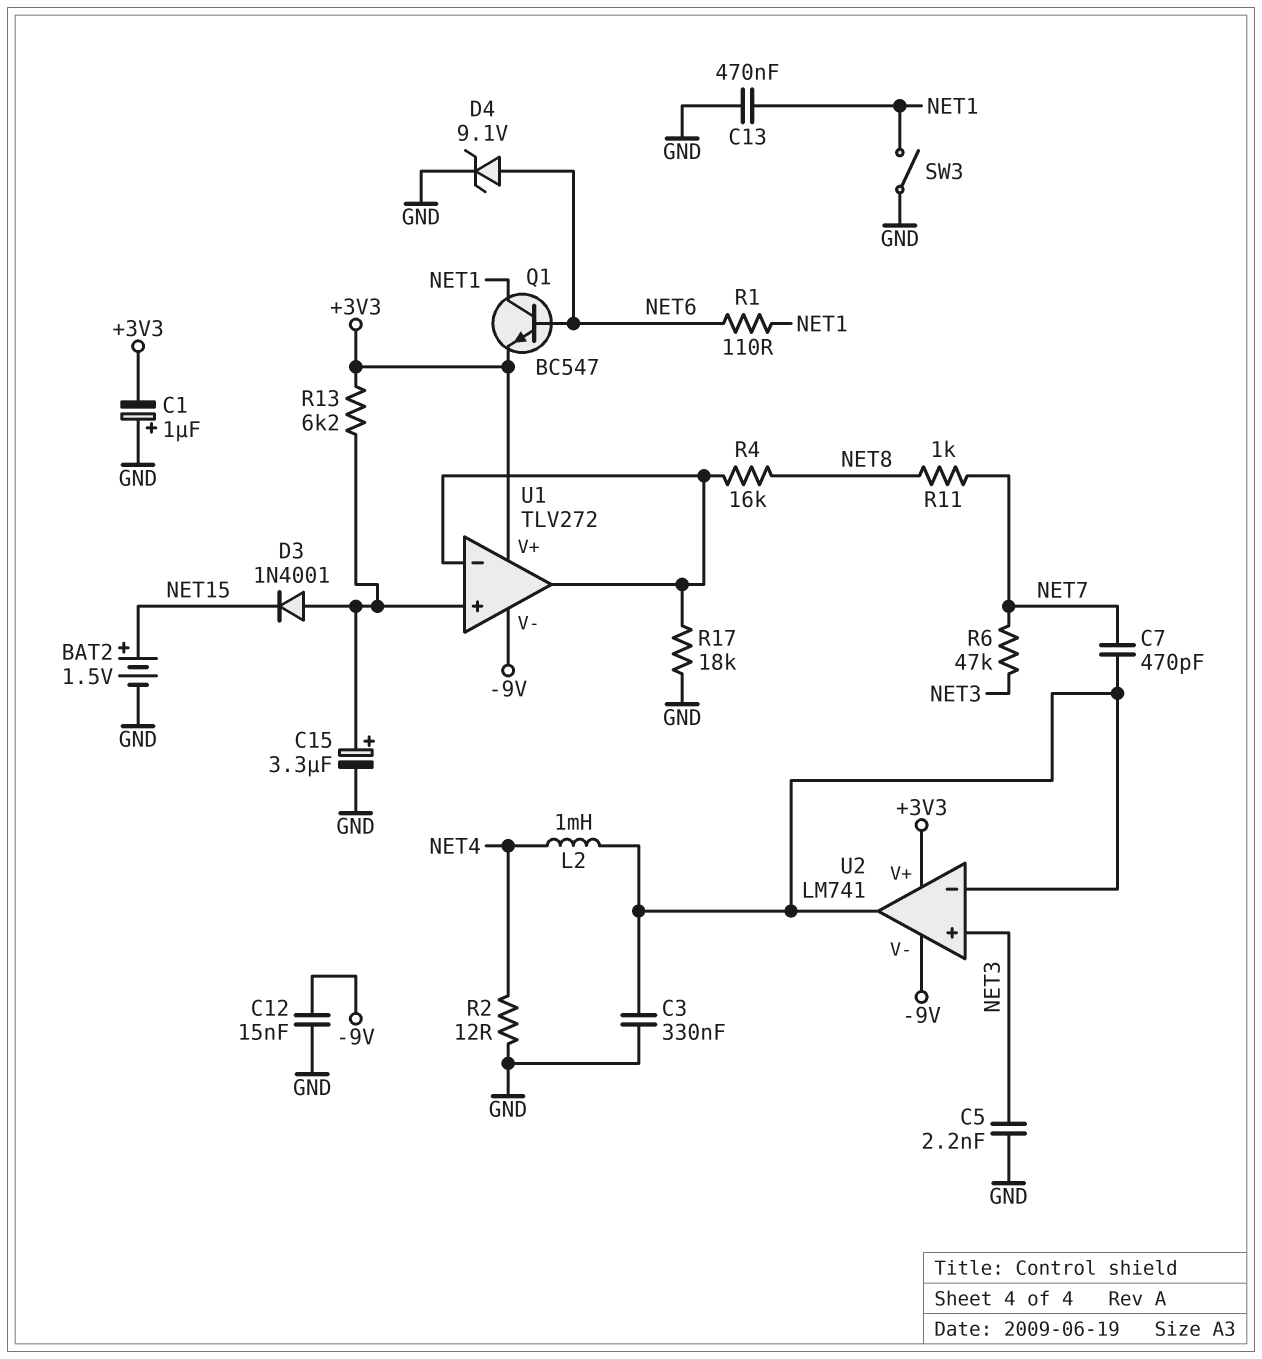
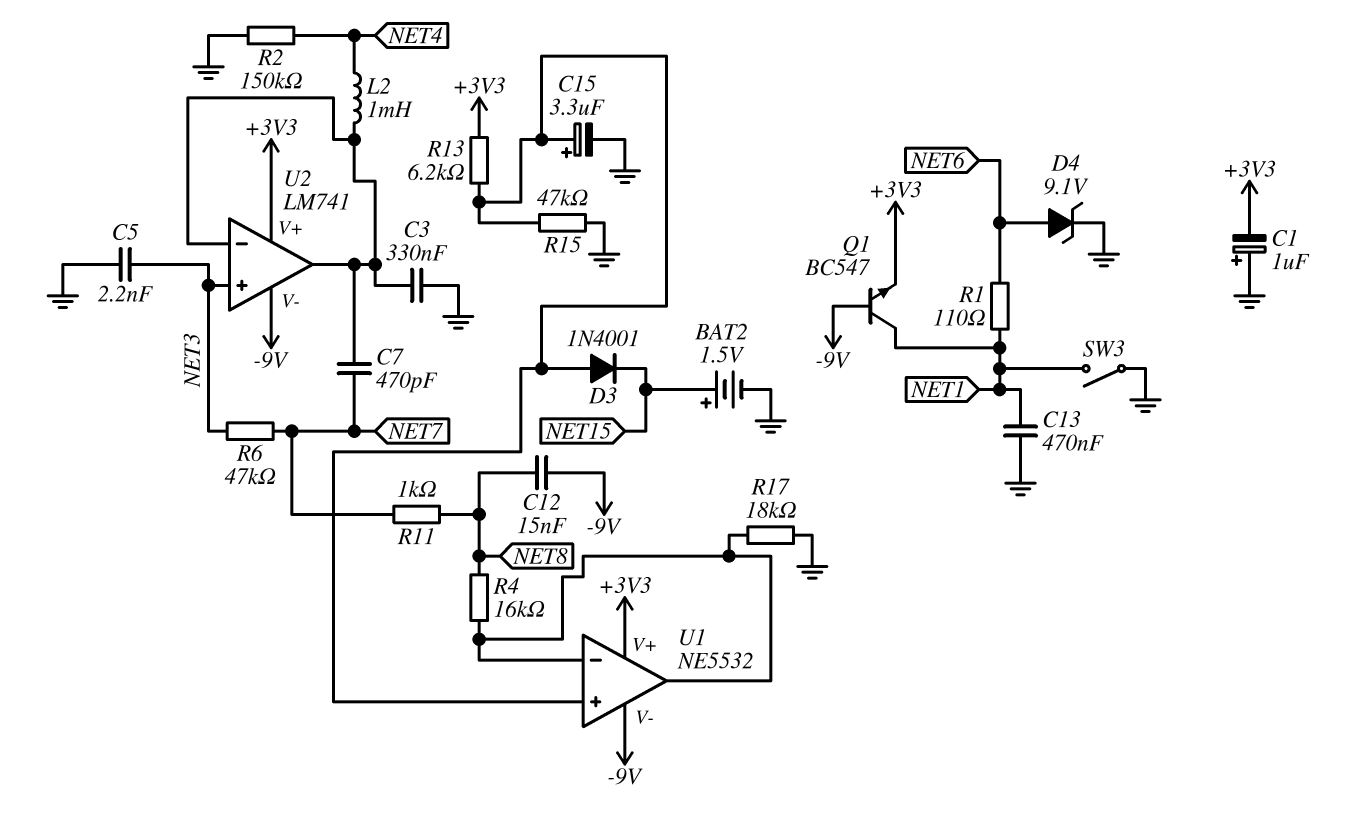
C12: 15nF (-9V, GND) -> 15nF (-9V, NET8)
Q1: NPN BC547 (B NET6, C NET1, E +3V3) -> NPN BC547 (B -9V, C NET1, E +3V3)
R2: 12 (GND, NET4) -> 150k (GND, NET4)
R15: none -> 47k (GND, U1/in+)
U1: TLV272 -> NE5532

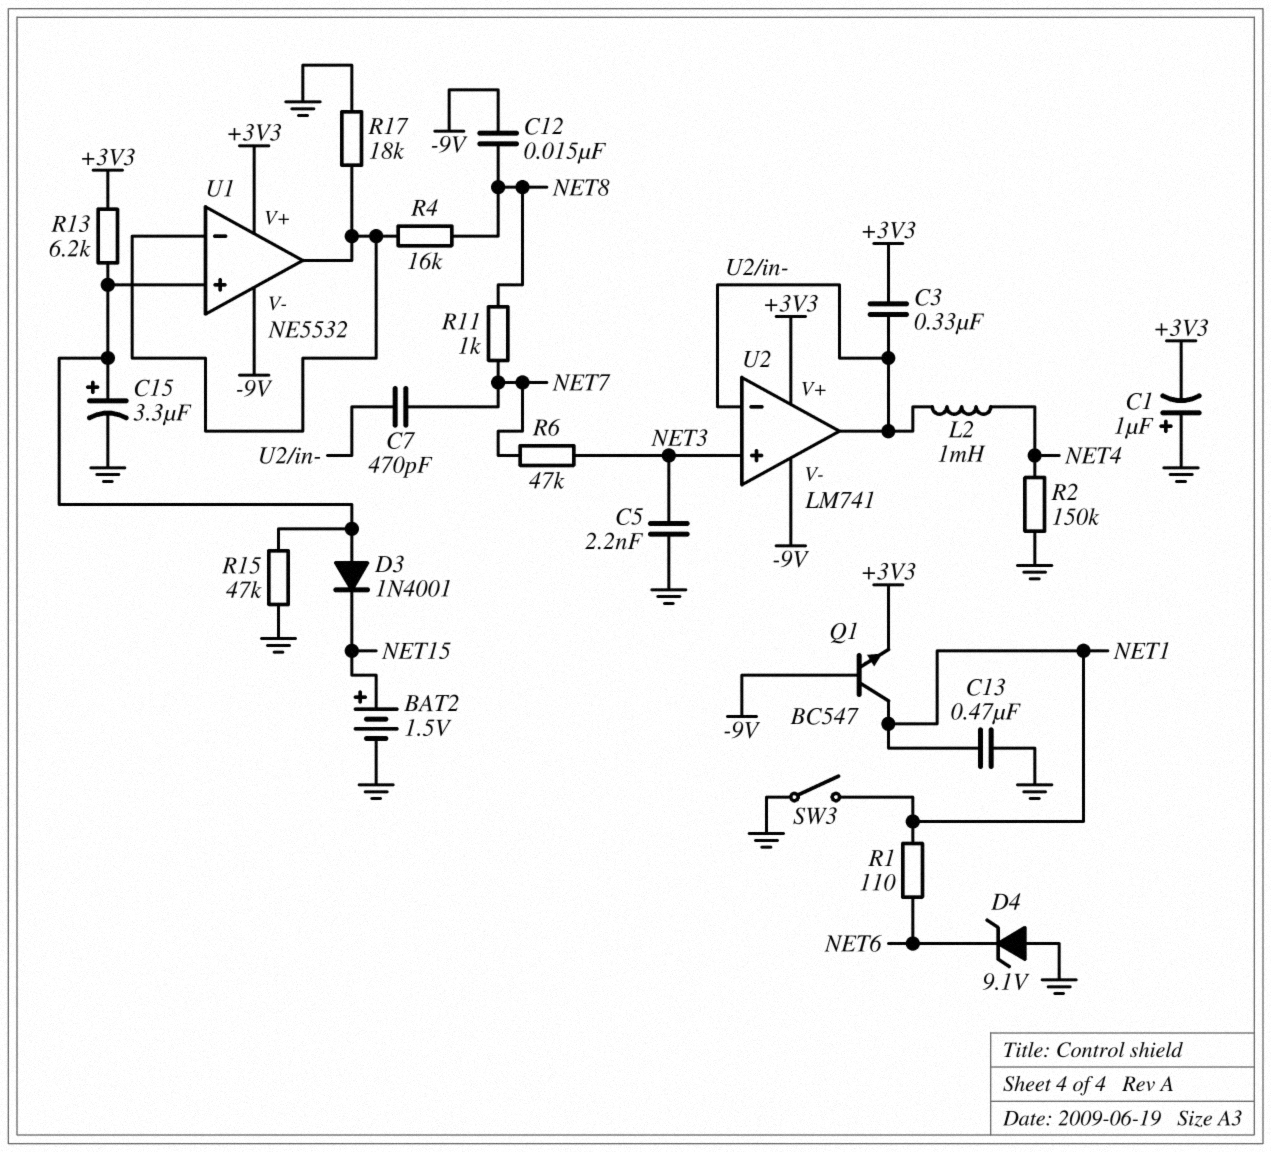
C3: 330nF (GND, U2/in-) -> 330nF (+3V3, U2/in-)
D4: zener 9.1V (A NET6, K GND) -> zener 9.1V (A GND, K NET6)

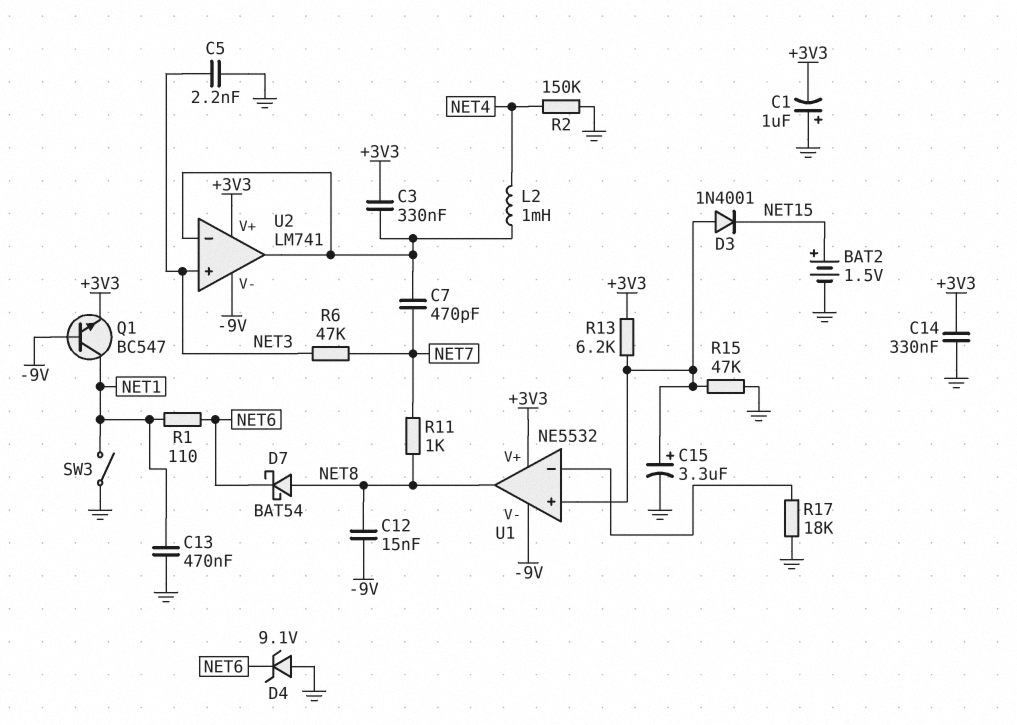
C14: none -> 330nF (+3V3, GND)
D7: none -> schottky BAT54 (A NET8, K NET6)
R4: 16k (NET8, U1/in-) -> none
U1 pin out: U1/in- -> NET8

